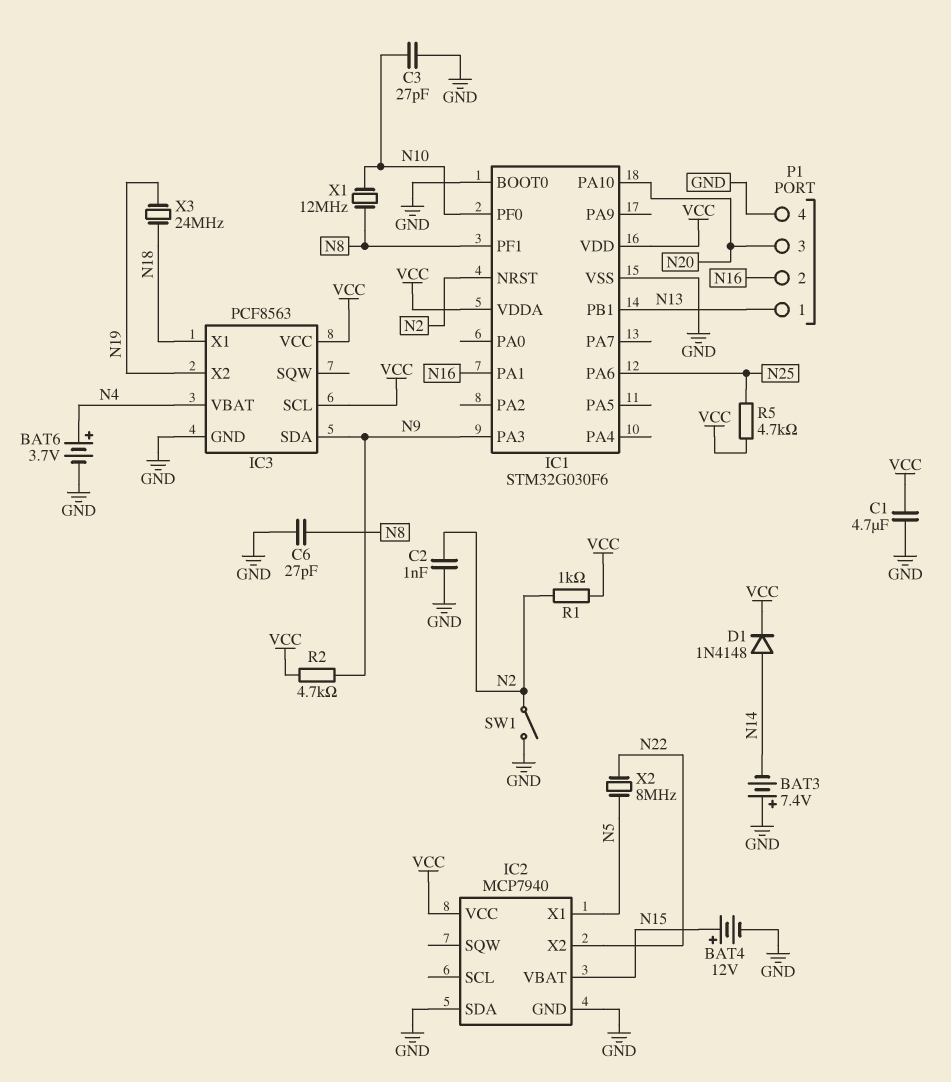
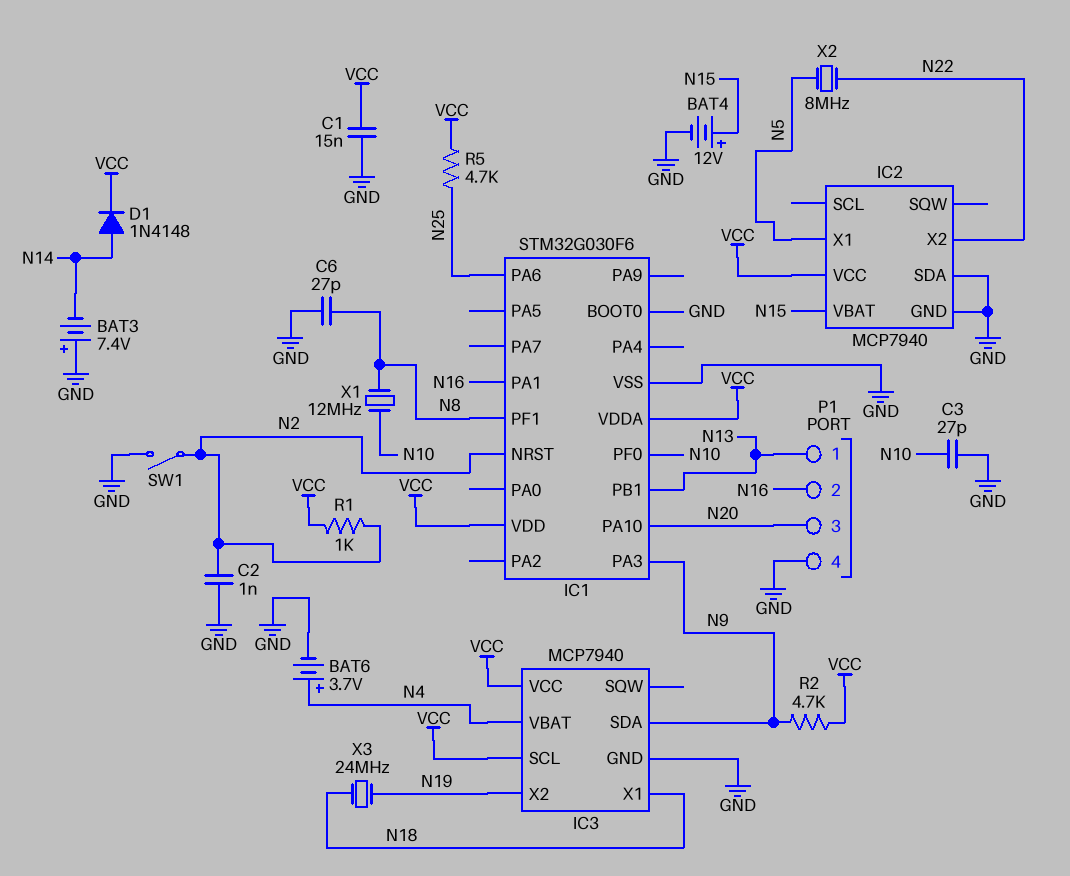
C1: 4.7uF (GND, VCC) -> 15nF (GND, VCC)
IC3: PCF8563 -> MCP7940

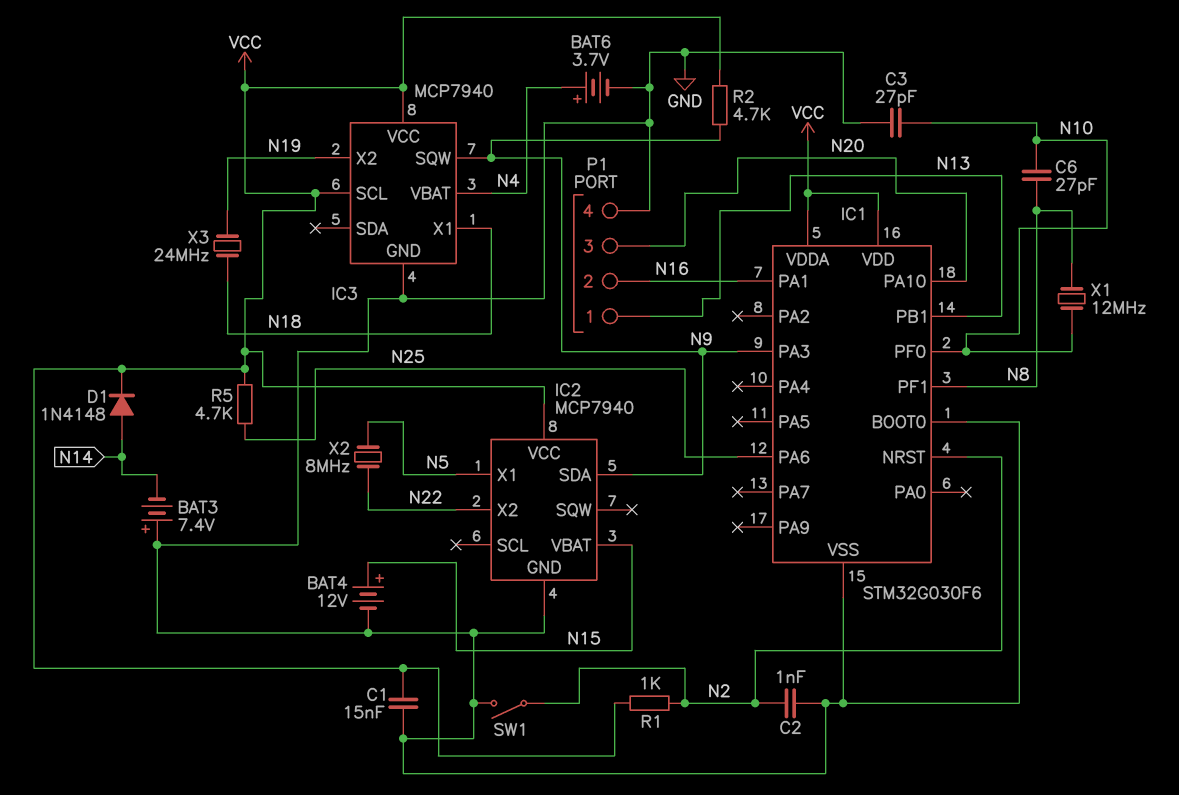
C6: 27pF (GND, N8) -> 27pF (N8, N10)
IC2 pin SDA: GND -> N9
IC3 pin SDA: N9 -> none
IC3 pin SQW: none -> N9

